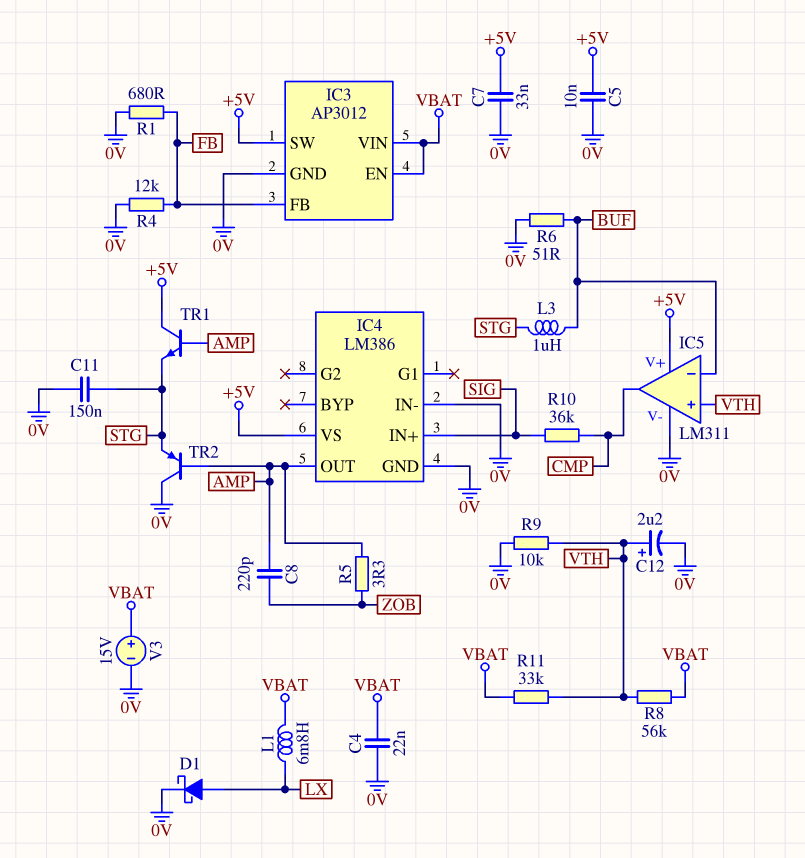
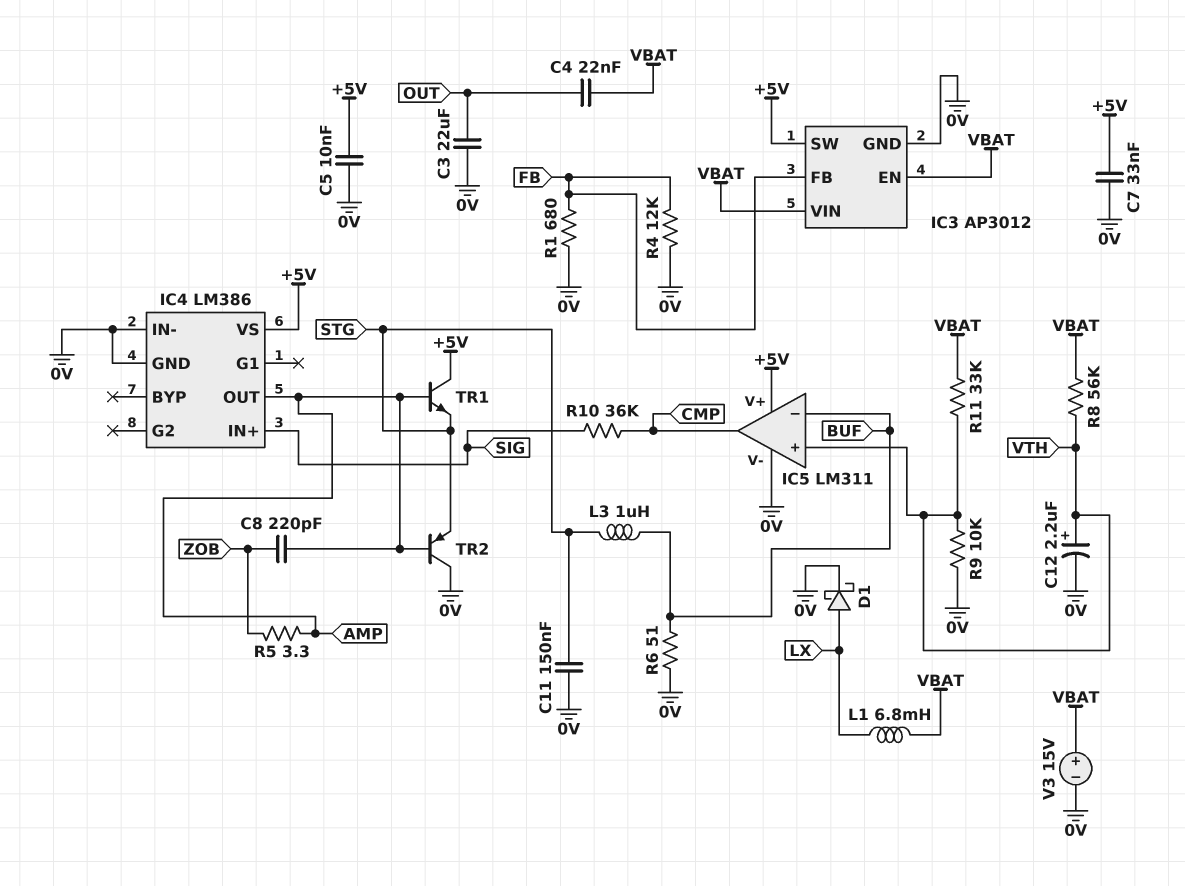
C3: none -> 22uF (0V, OUT)
C4: 22nF (0V, VBAT) -> 22nF (OUT, VBAT)

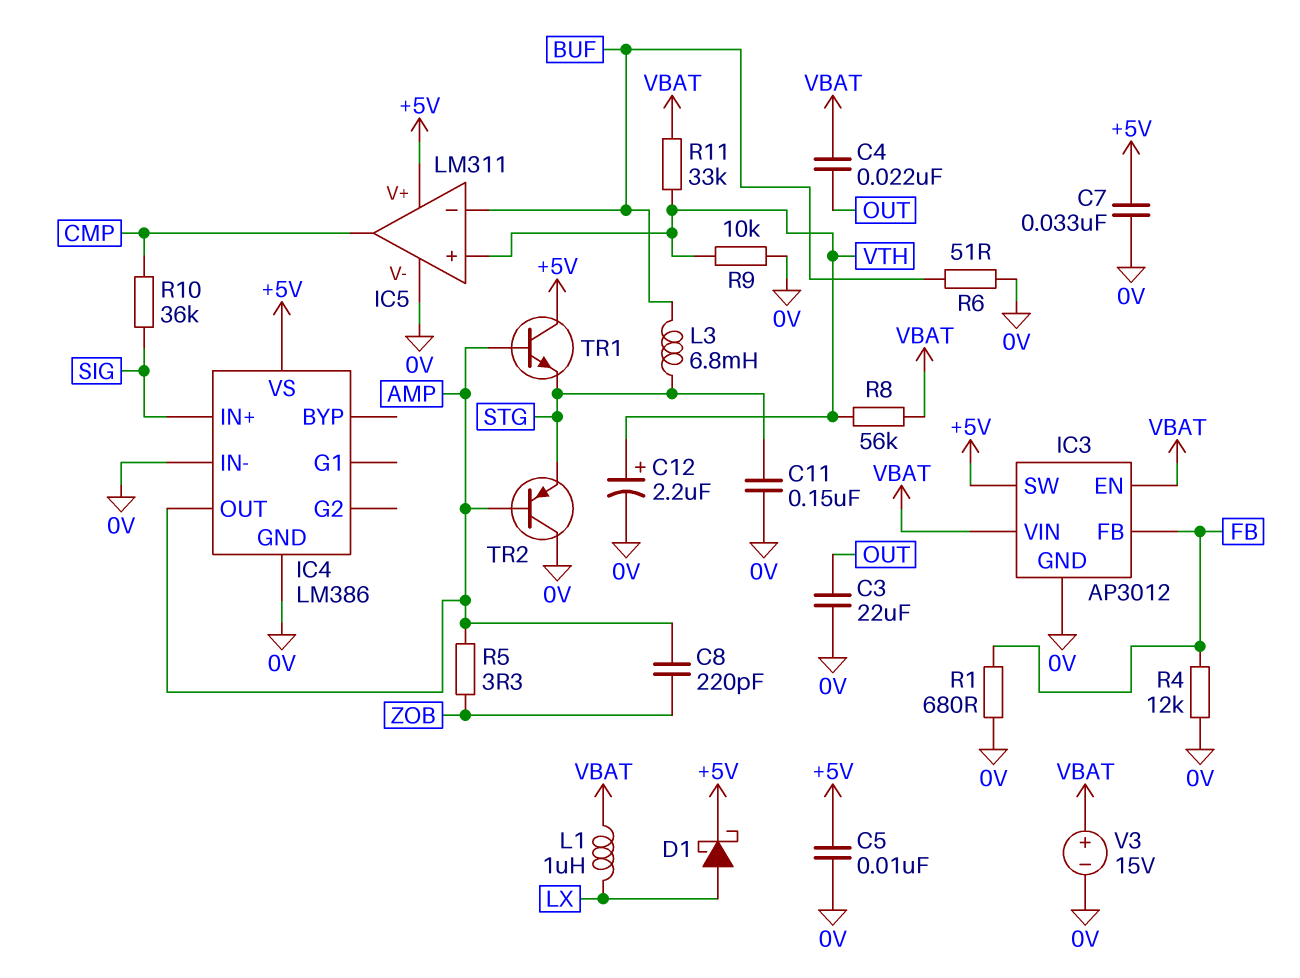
D1: schottky (A LX, K 0V) -> schottky (A LX, K +5V)
L1: 6.8mH (LX, VBAT) -> 1uH (LX, VBAT)
L3: 1uH (BUF, STG) -> 6.8mH (BUF, STG)

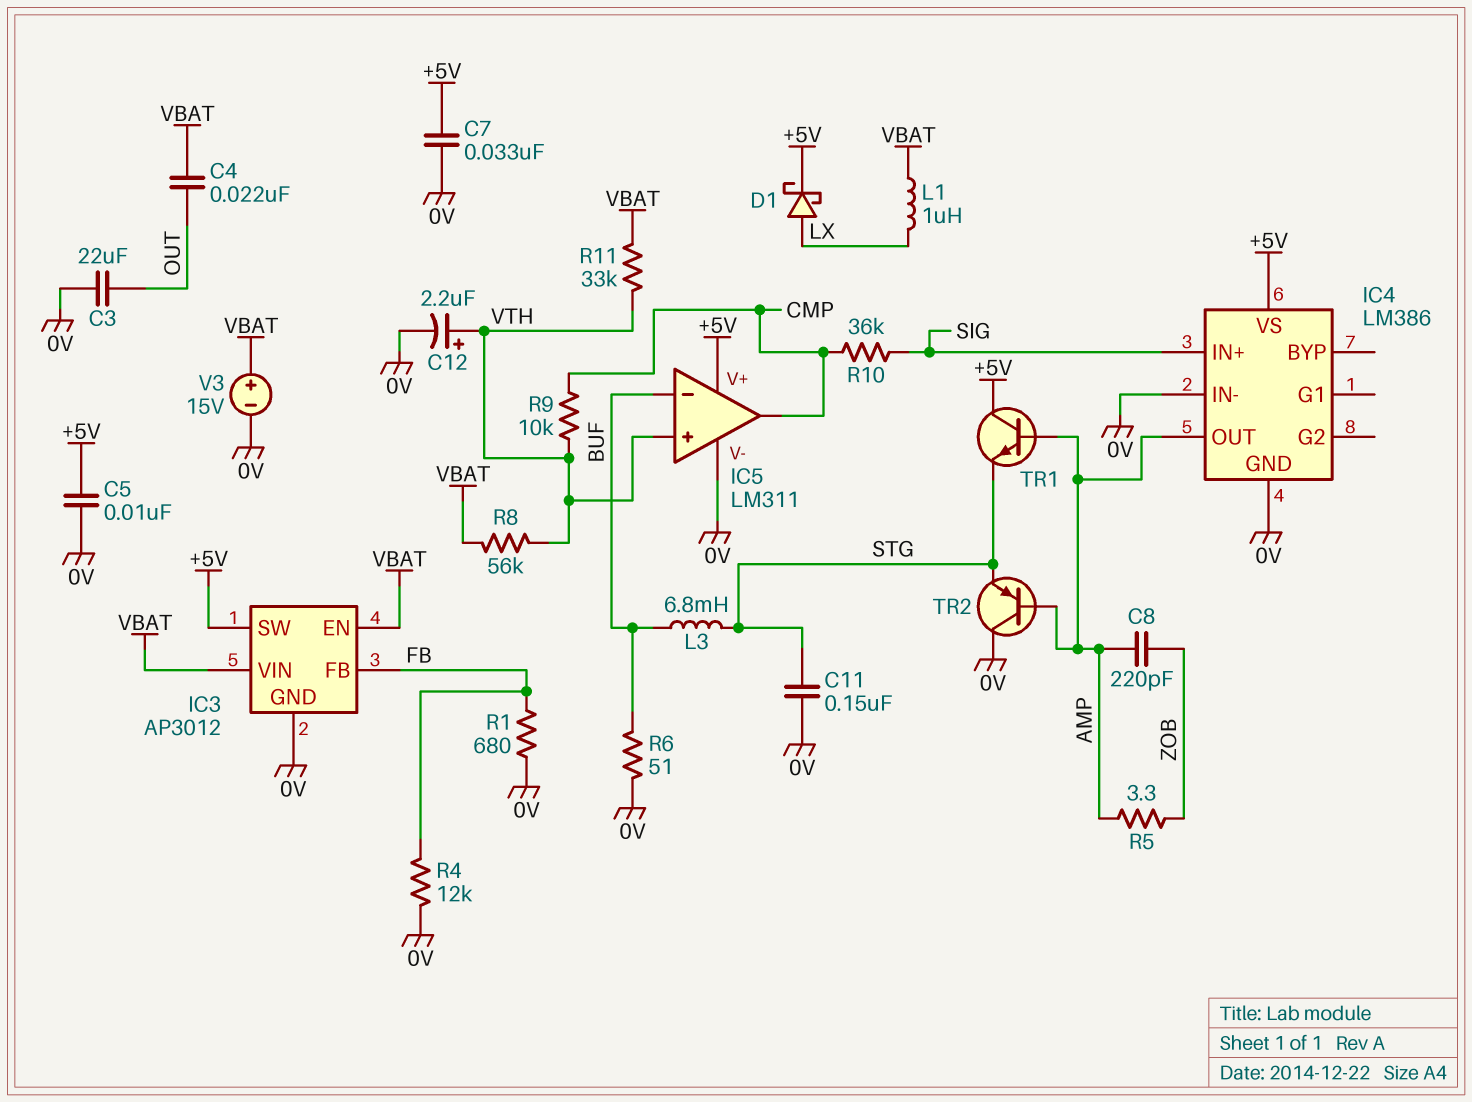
R9: 10k (0V, VTH) -> 10k (CMP, VTH)

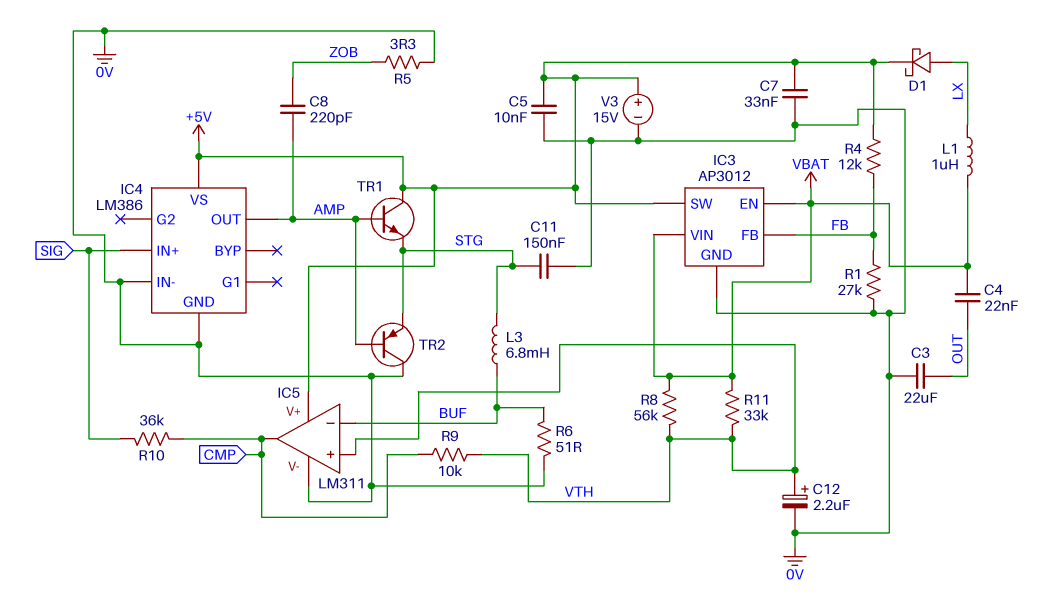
R1: 680 (0V, FB) -> 27k (0V, FB)
R4: 12k (0V, FB) -> 12k (+5V, FB)
R5: 3.3 (AMP, ZOB) -> 3.3 (0V, ZOB)
V3: 15V (plus VBAT, minus 0V) -> 15V (plus +5V, minus 0V)

